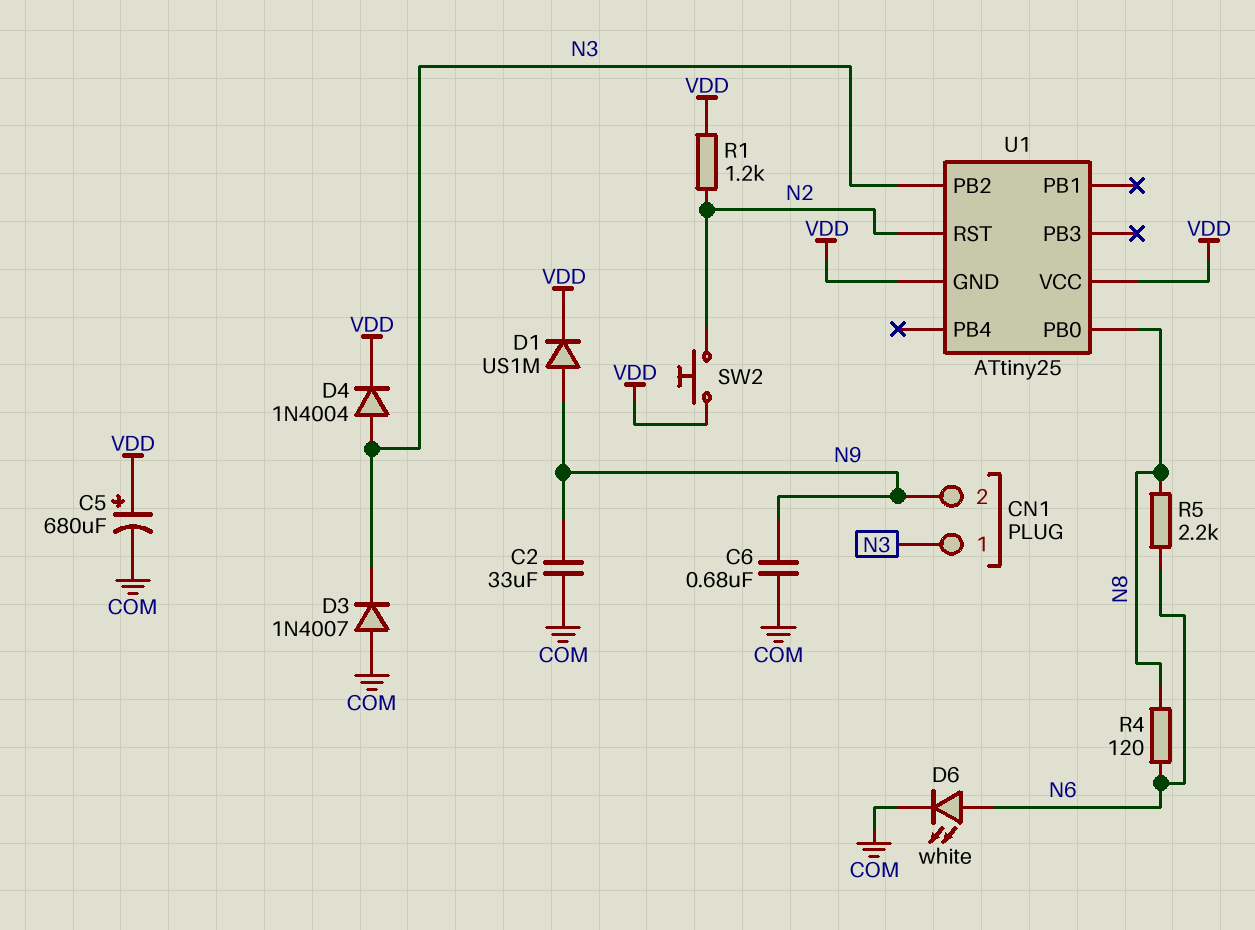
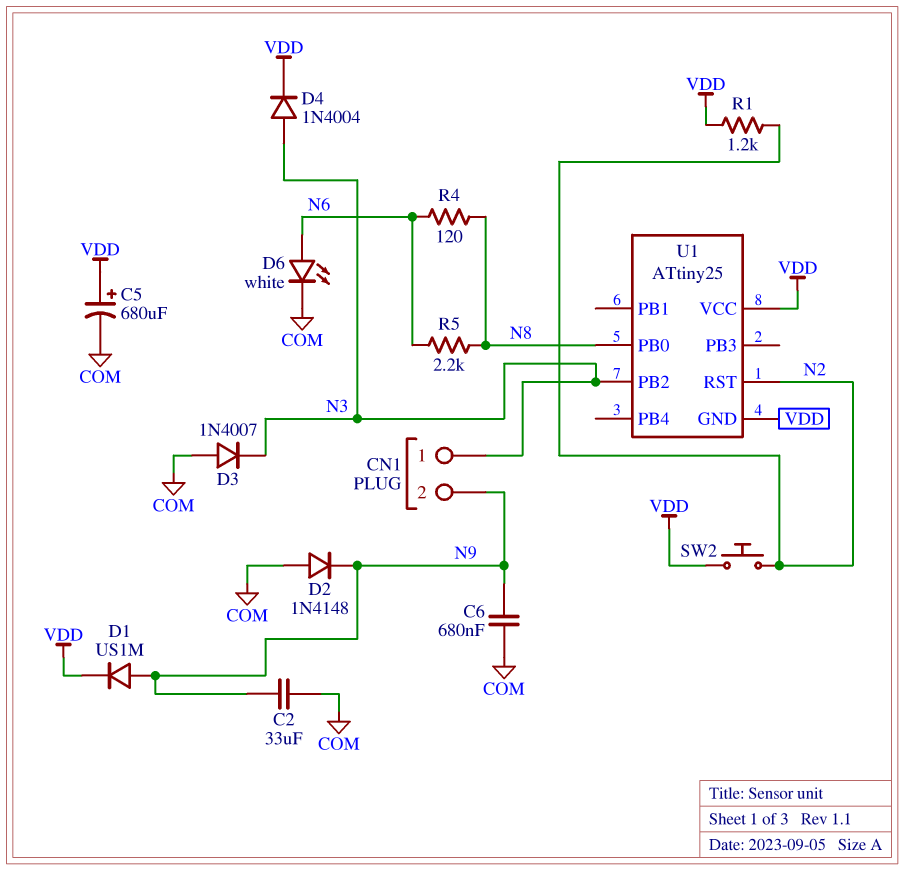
D2: none -> diode 1N4148 (A COM, K N9)

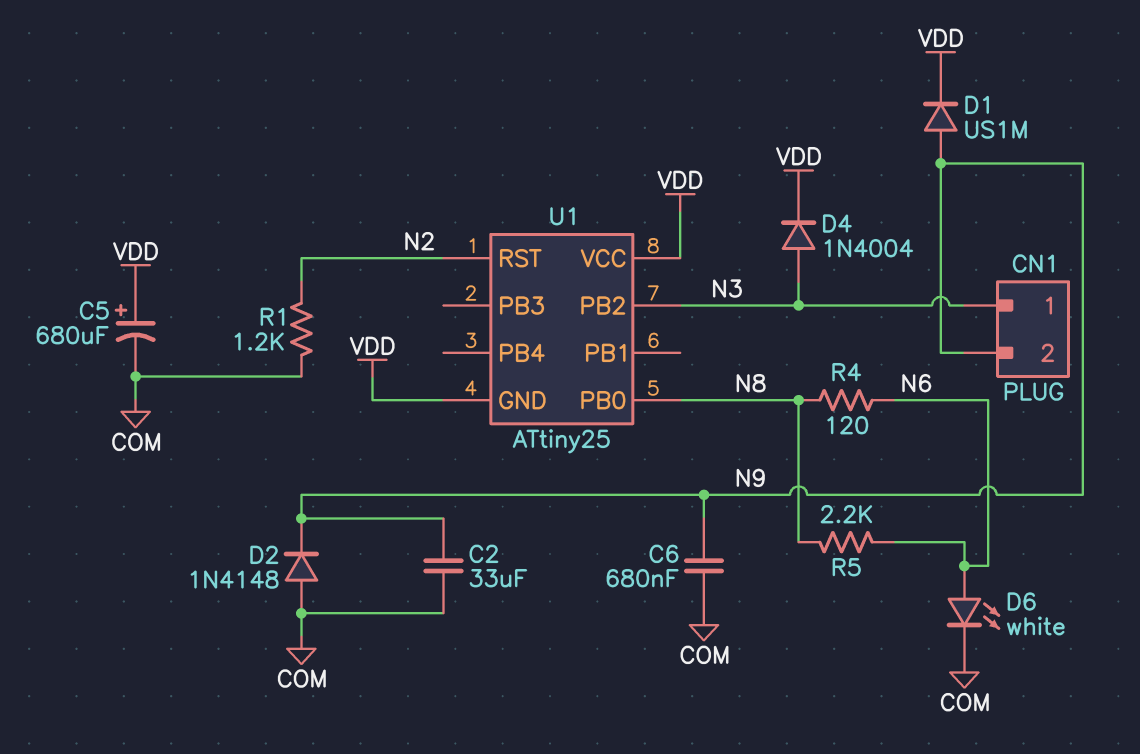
D3: diode 1N4007 (A COM, K N3) -> none
R1: 1.2k (N2, VDD) -> 1.2k (COM, N2)
SW2: button (N2, VDD) -> none

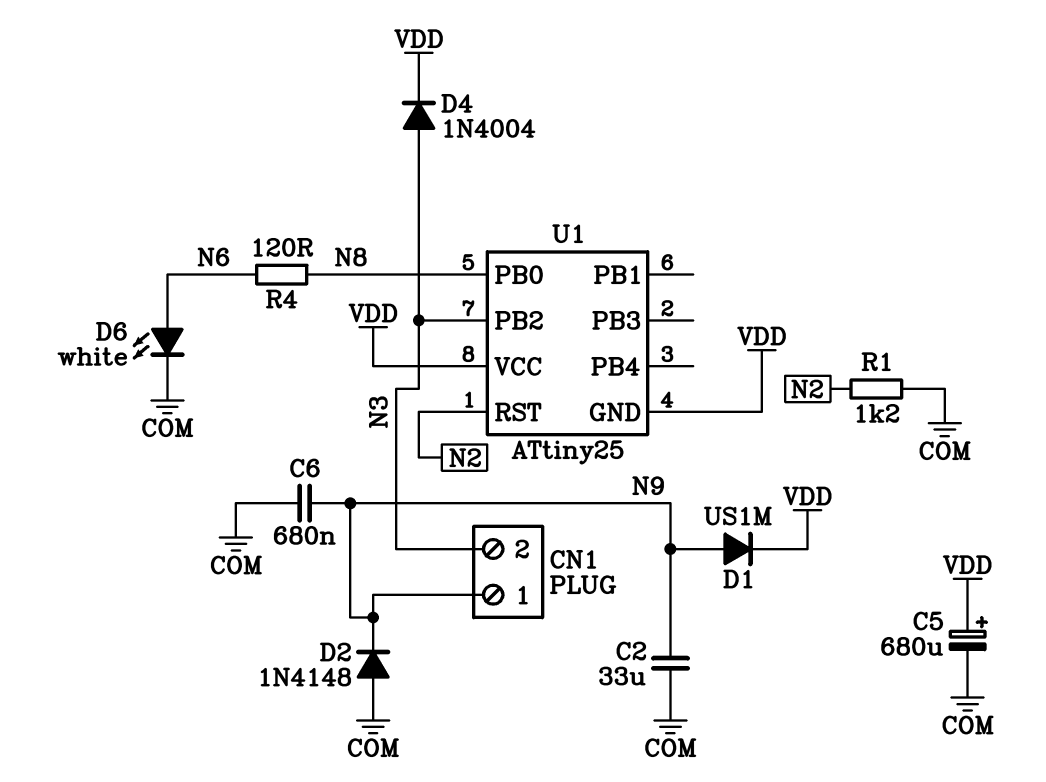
CN1 pin 1: N3 -> N9
CN1 pin 2: N9 -> N3
R5: 2.2k (N6, N8) -> none

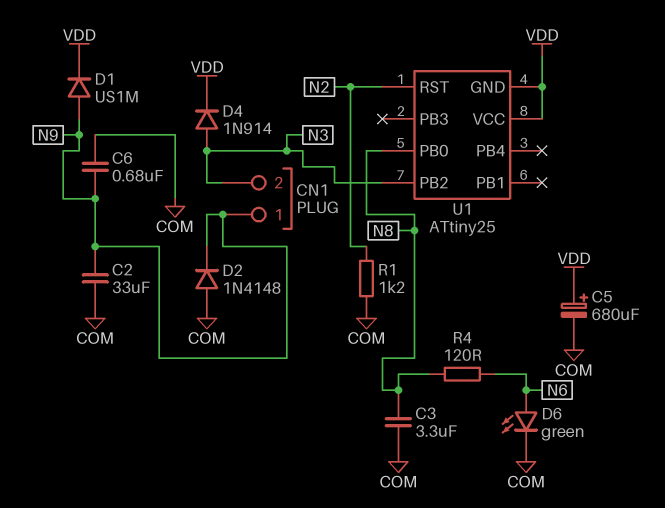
C3: none -> 3.3uF (COM, N8)
D4: diode 1N4004 (A N3, K VDD) -> diode 1N914 (A N3, K VDD)
D6: LED white (A N6, K COM) -> LED green (A N6, K COM)

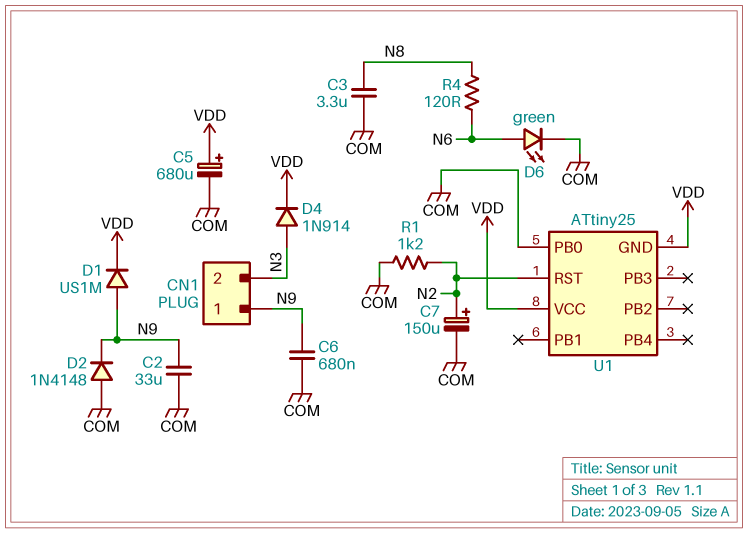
C7: none -> 150uF (plus N2, minus COM)
U1 pin PB0: N8 -> COM
U1 pin PB2: N3 -> none

